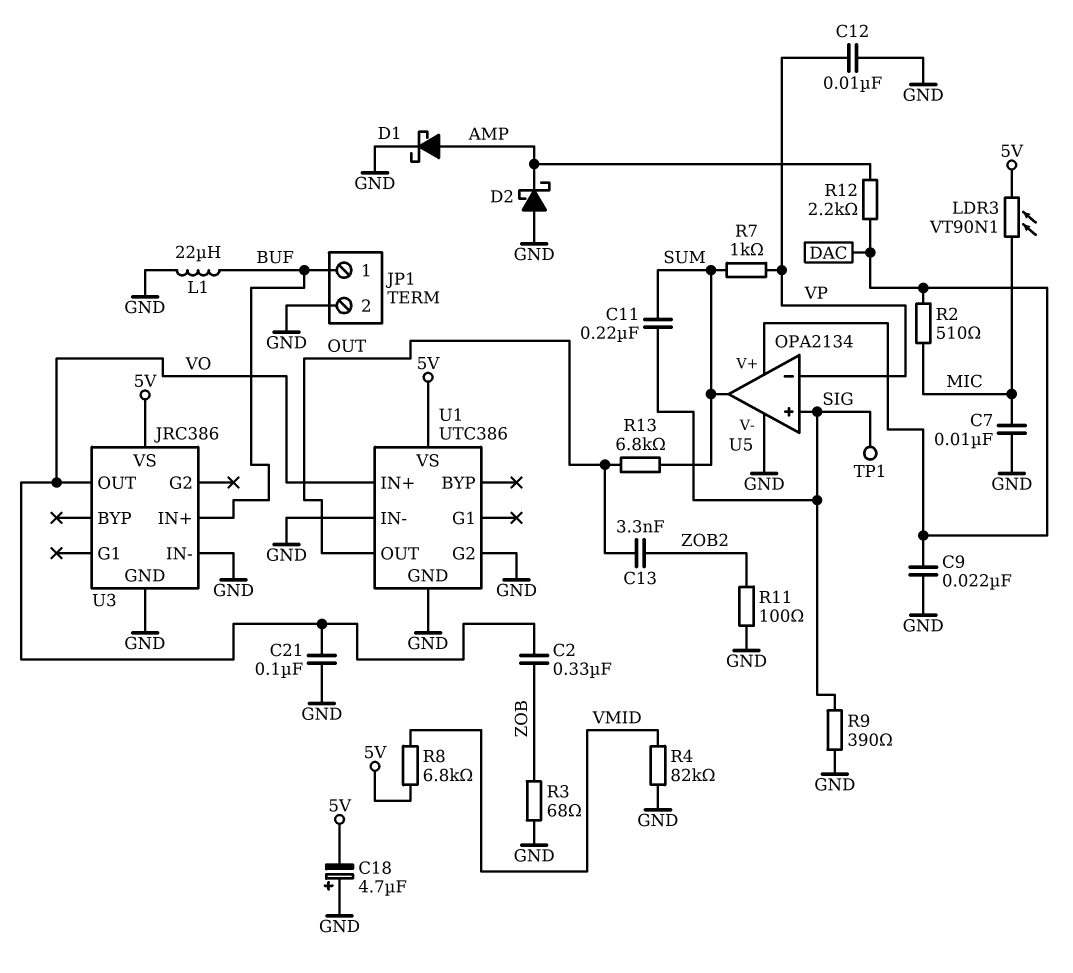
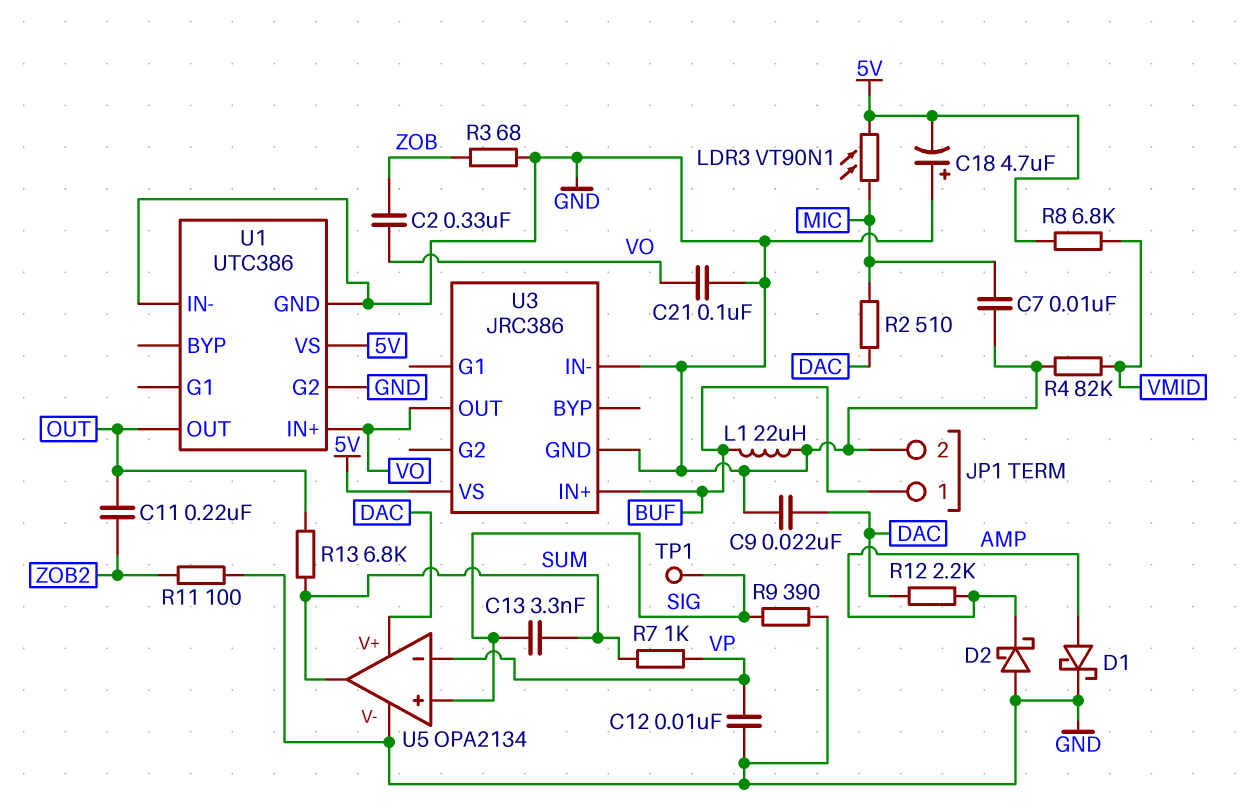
C11: 220nF (SIG, SUM) -> 220nF (OUT, ZOB2)
C13: 3.3nF (OUT, ZOB2) -> 3.3nF (SIG, SUM)

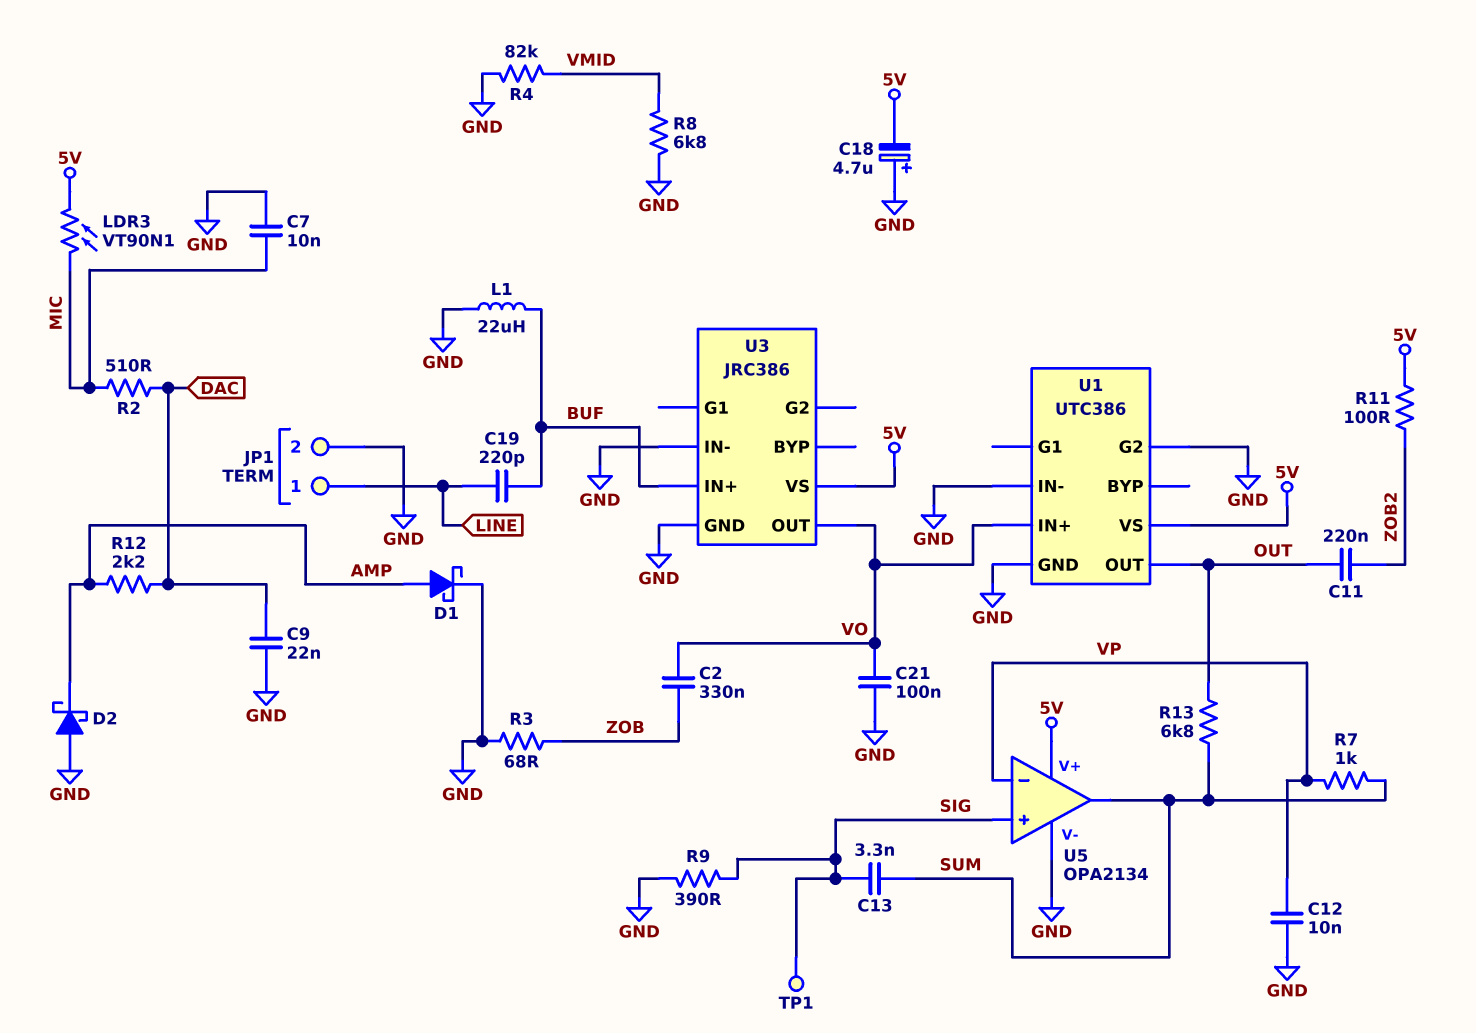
C19: none -> 220pF (BUF, LINE)
JP1 pin 1: BUF -> LINE
R8: 6.8k (5V, VMID) -> 6.8k (GND, VMID)
R11: 100 (GND, ZOB2) -> 100 (5V, ZOB2)
U5 pin V+: DAC -> 5V

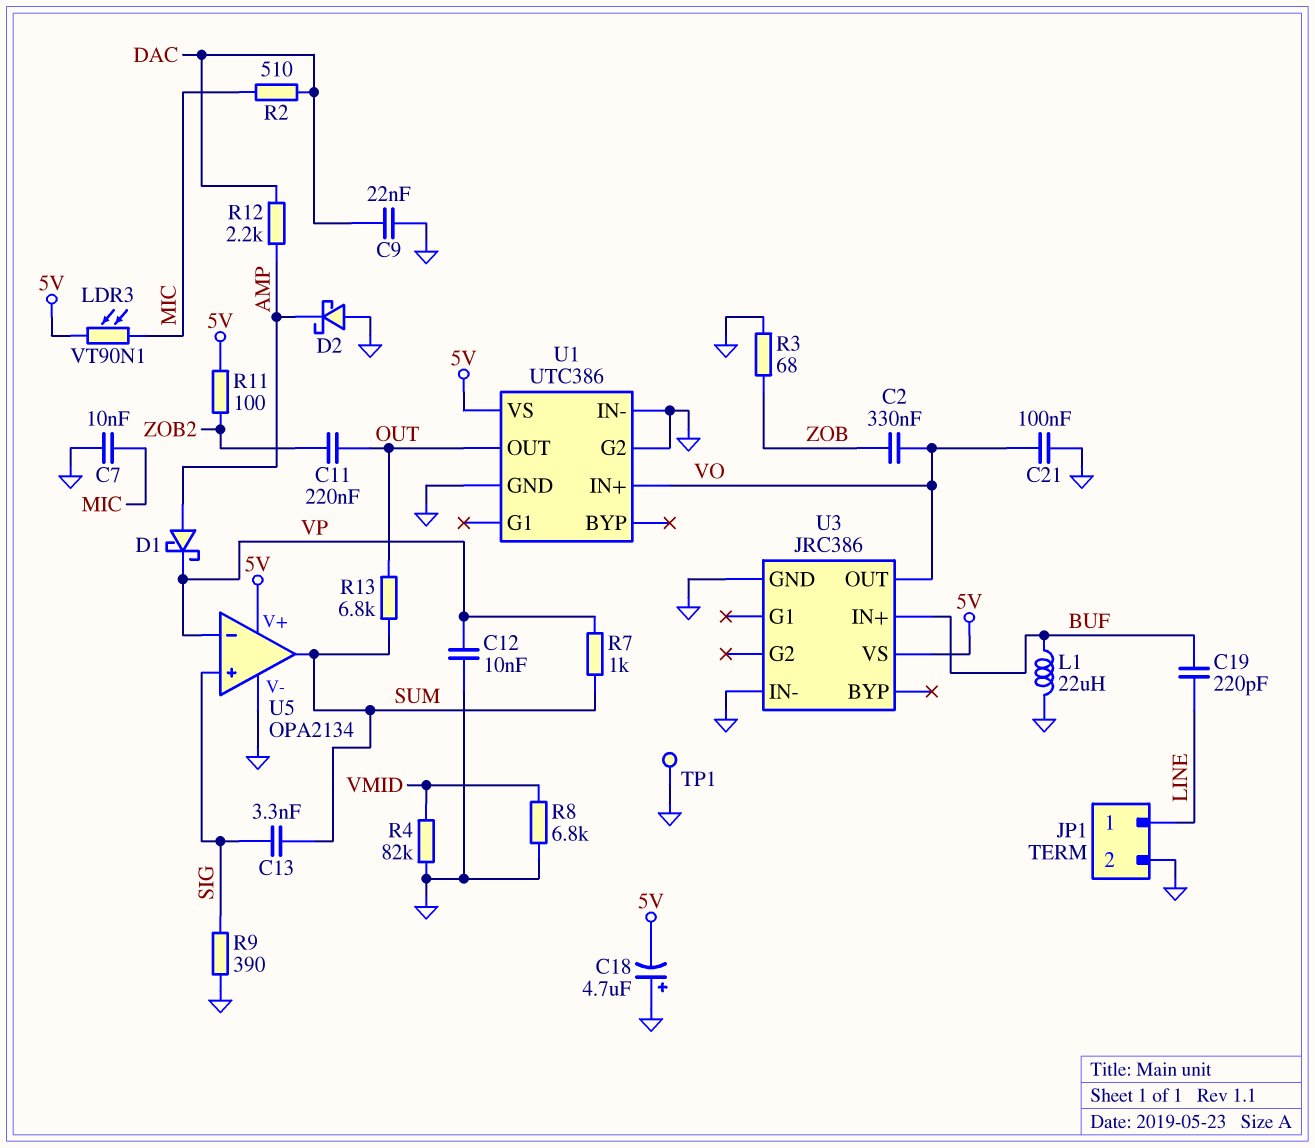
D1: schottky (A AMP, K GND) -> schottky (A AMP, K VP)
TP1: test point (SIG) -> test point (GND)

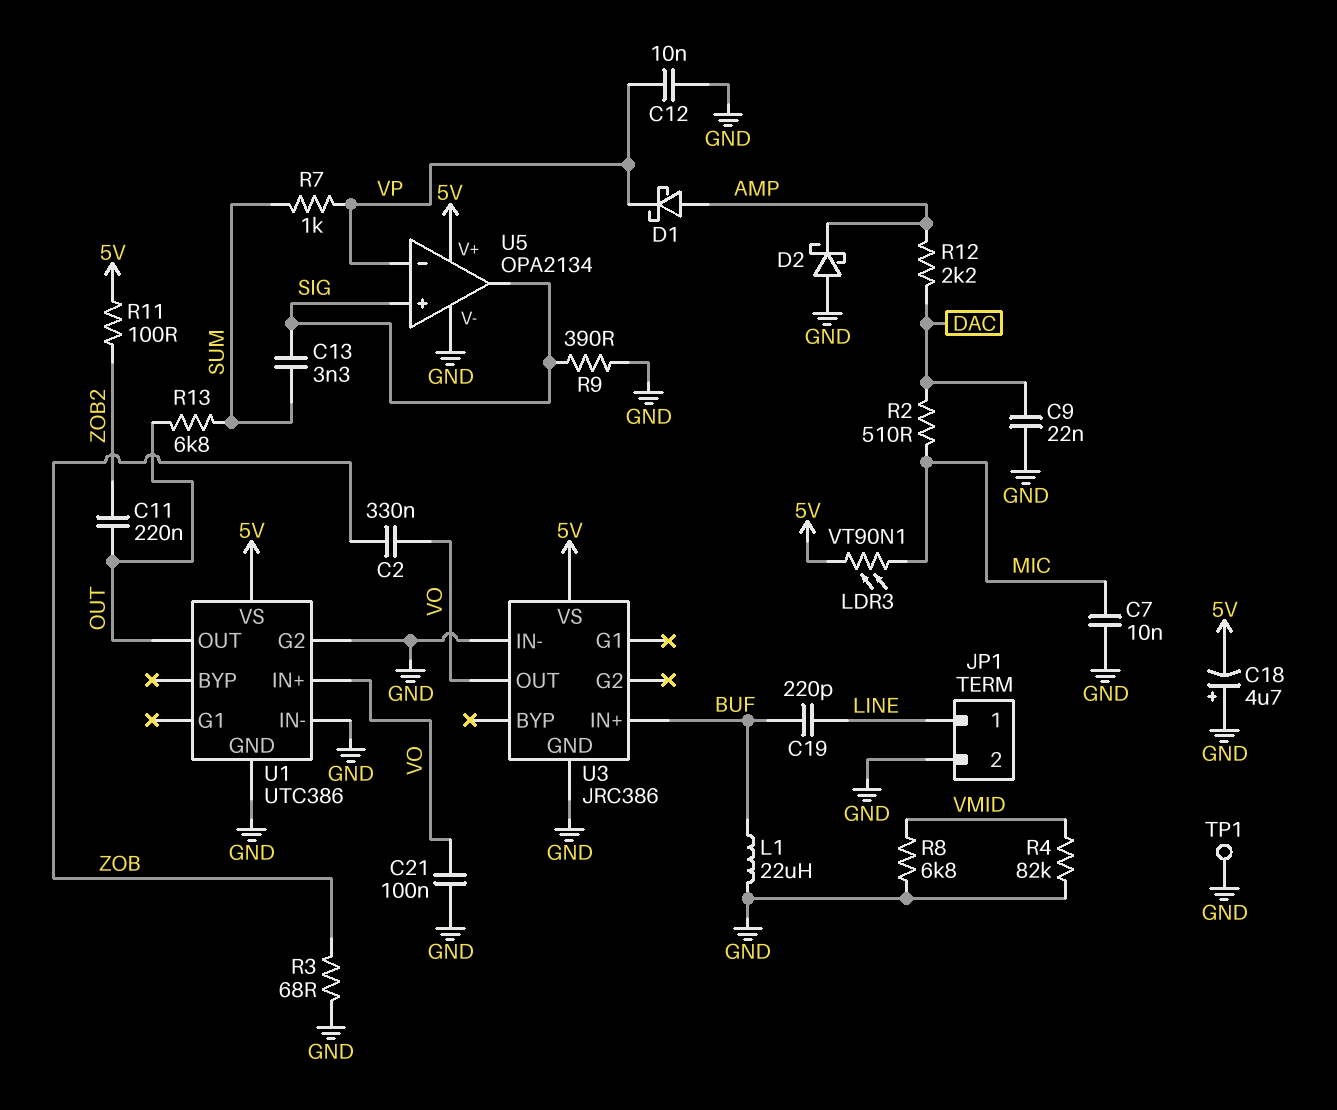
U5 pin out: SUM -> SIG

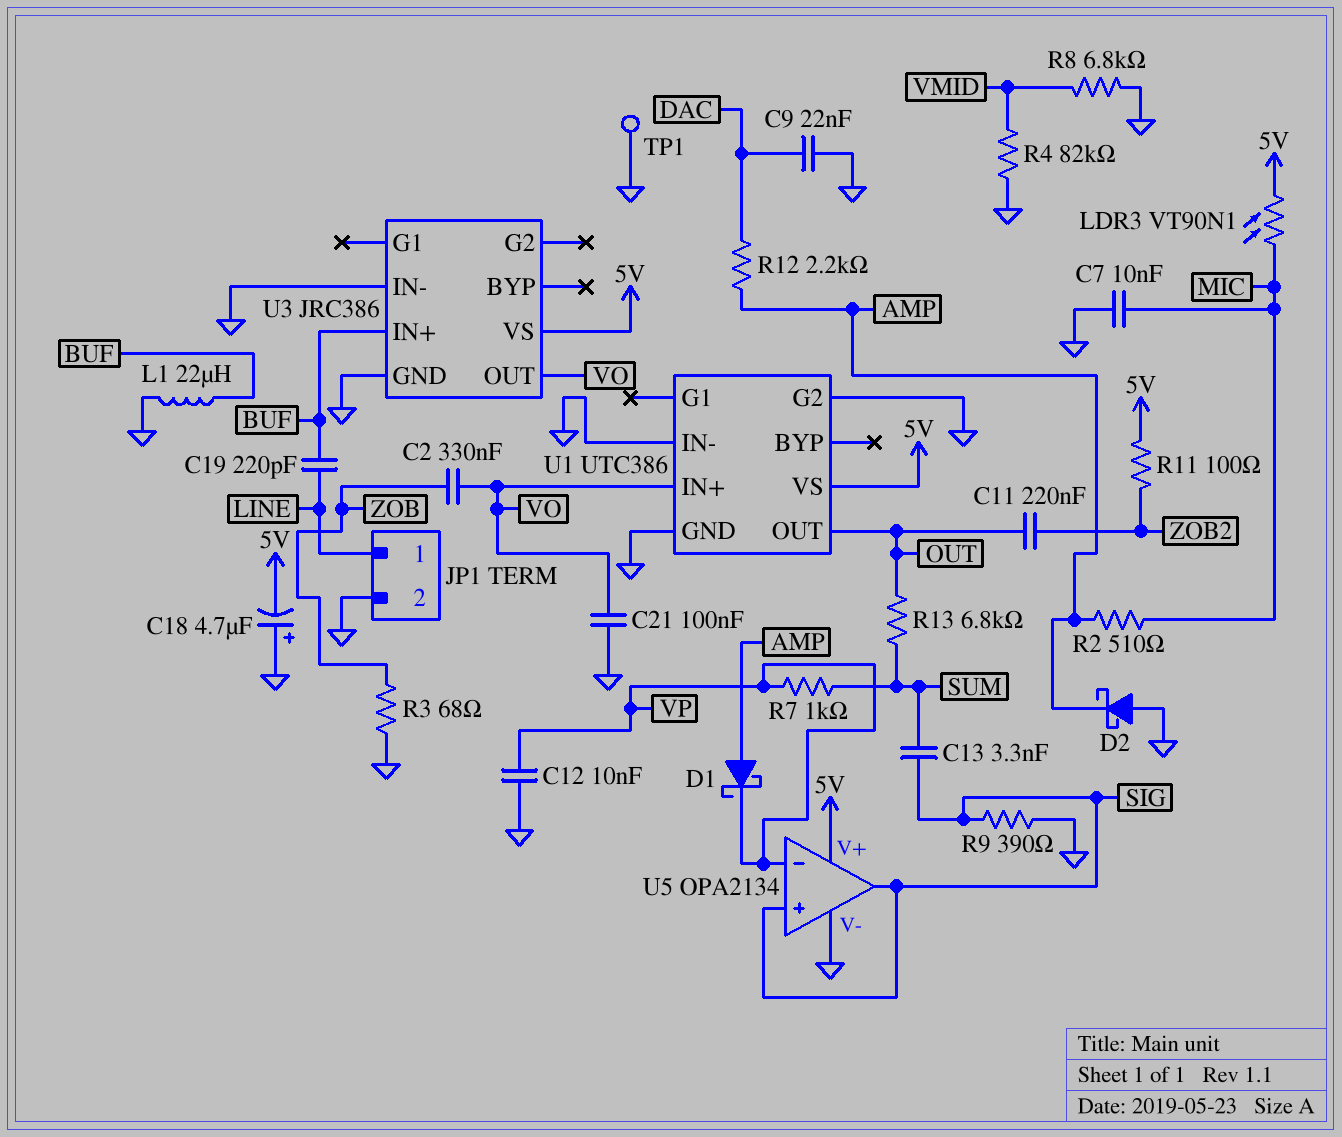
R2: 510 (DAC, MIC) -> 510 (AMP, MIC)

